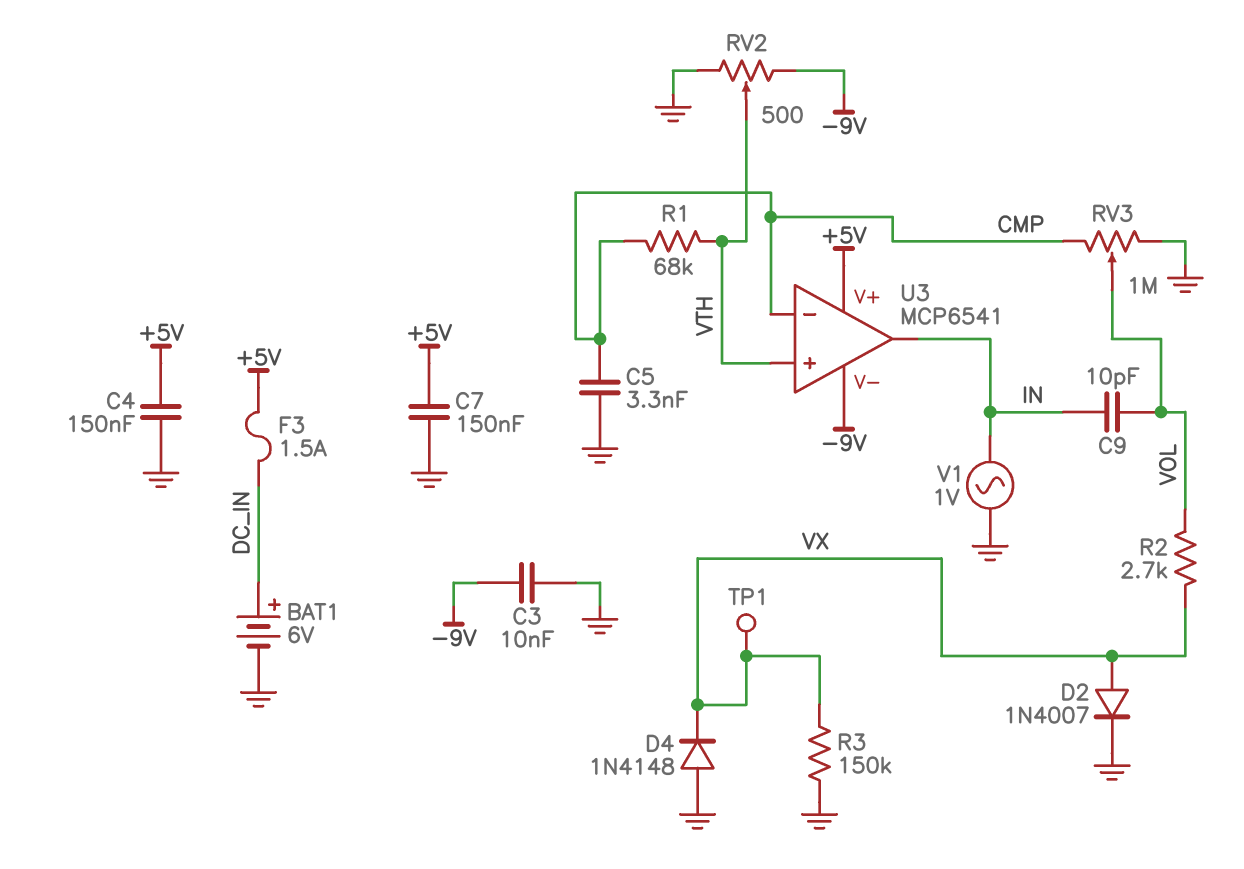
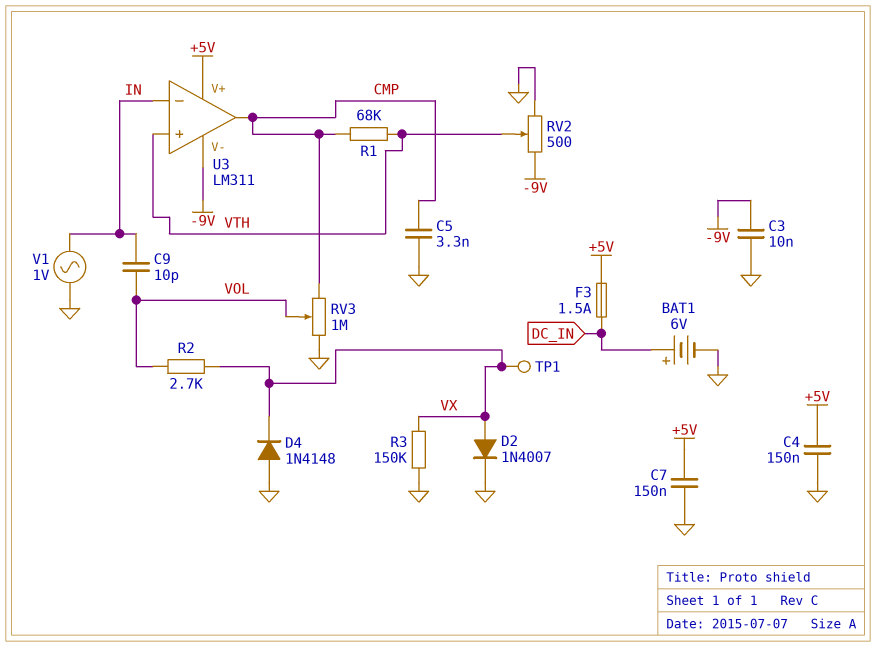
U3: MCP6541 -> LM311
U3 pin in-: CMP -> IN
U3 pin out: IN -> CMP

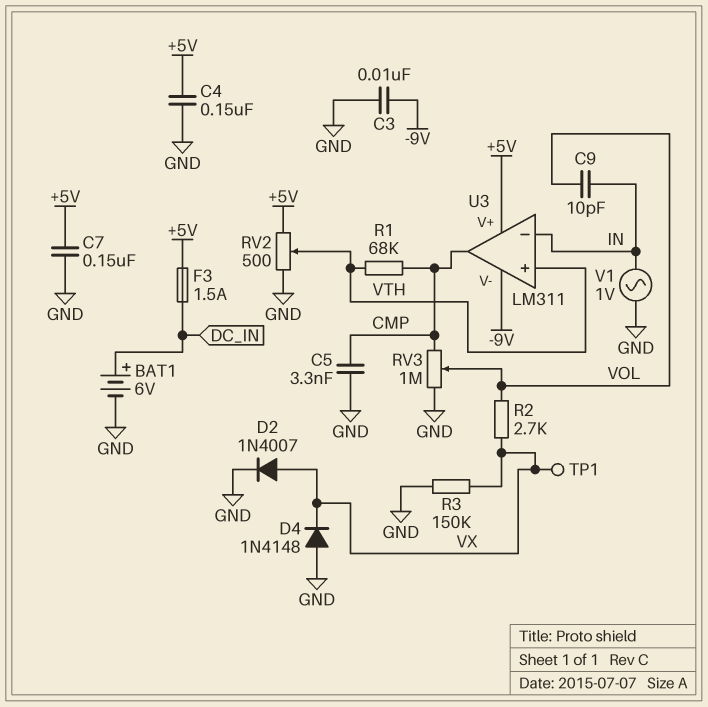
RV2: 500 (-9V, GND, wiper VTH) -> 500 (+5V, GND, wiper VTH)

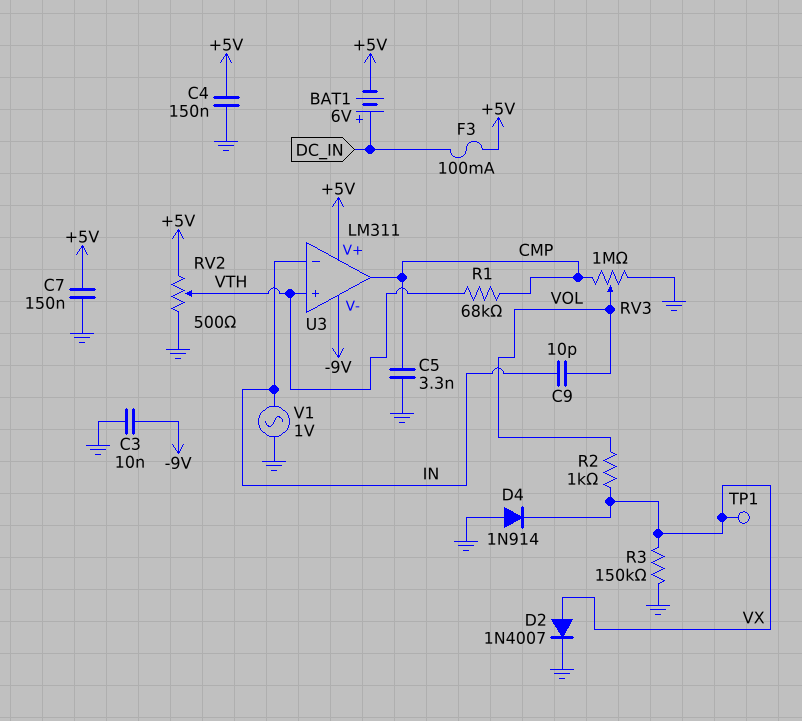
BAT1: 6V (plus DC_IN, minus GND) -> 6V (plus DC_IN, minus +5V)
D4: diode 1N4148 (A GND, K VX) -> diode 1N914 (A GND, K VX)
F3: 1.5A (+5V, DC_IN) -> 100mA (+5V, DC_IN)
R2: 2.7k (VOL, VX) -> 1k (VOL, VX)

